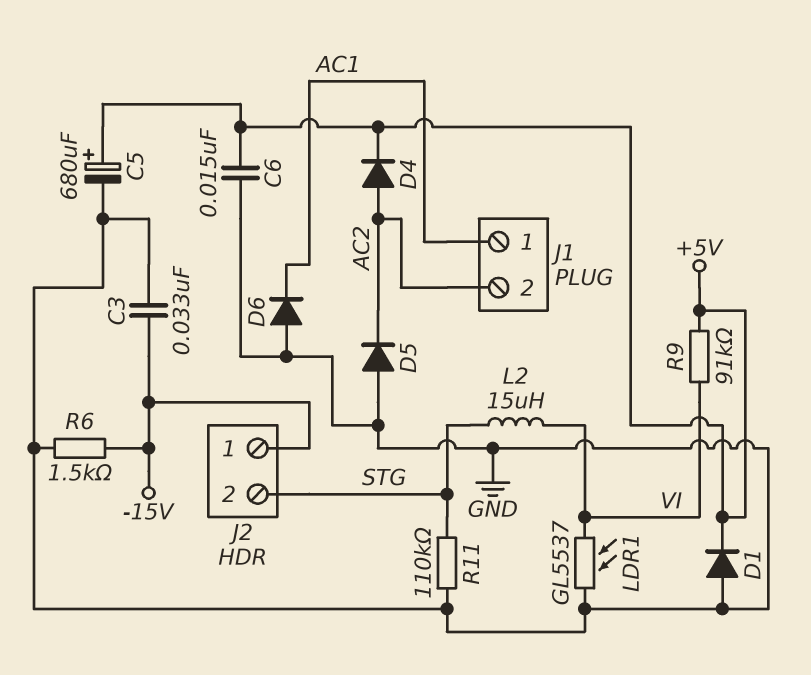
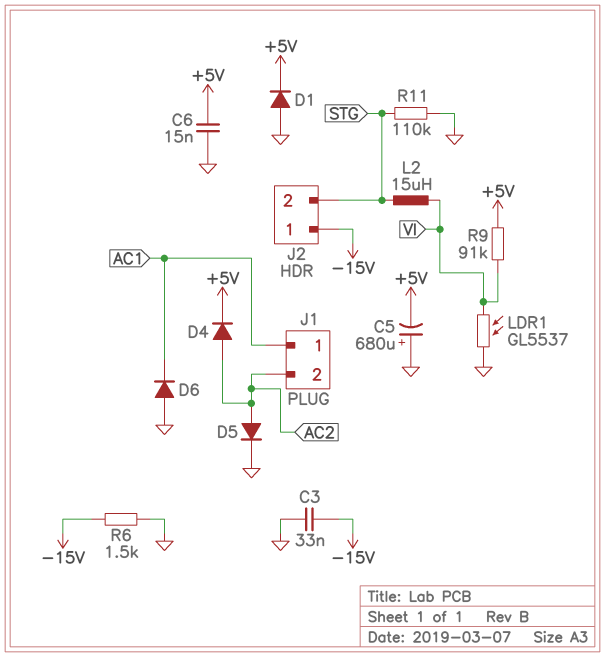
C5: 680uF (plus +5V, minus GND) -> 680uF (plus GND, minus +5V)
D5: diode (A GND, K AC2) -> diode (A AC2, K GND)

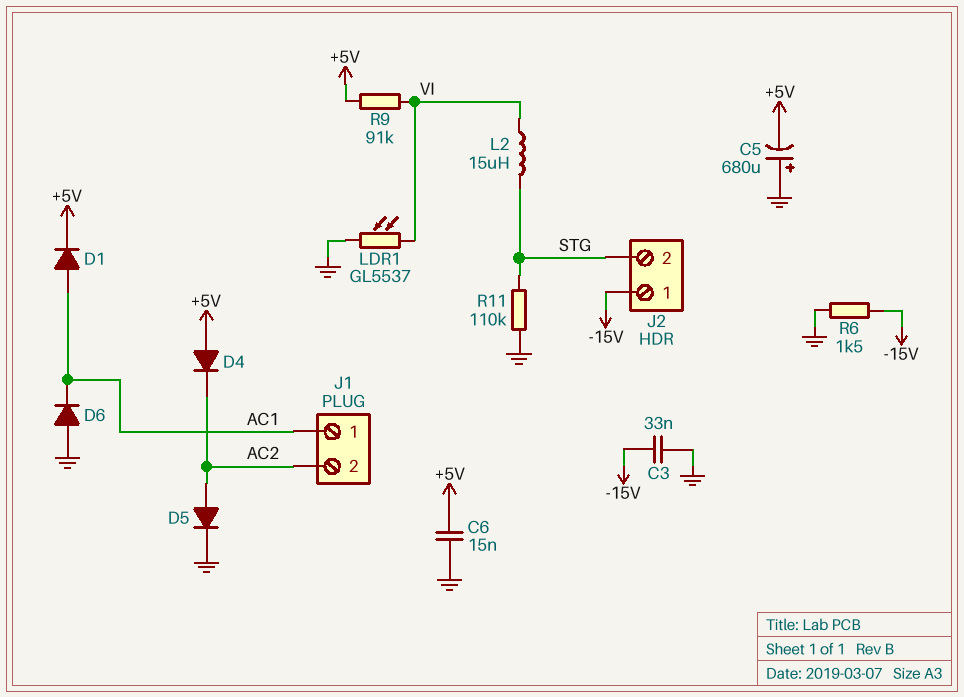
D1: diode (A GND, K +5V) -> diode (A AC1, K +5V)
D4: diode (A AC2, K +5V) -> diode (A +5V, K AC2)

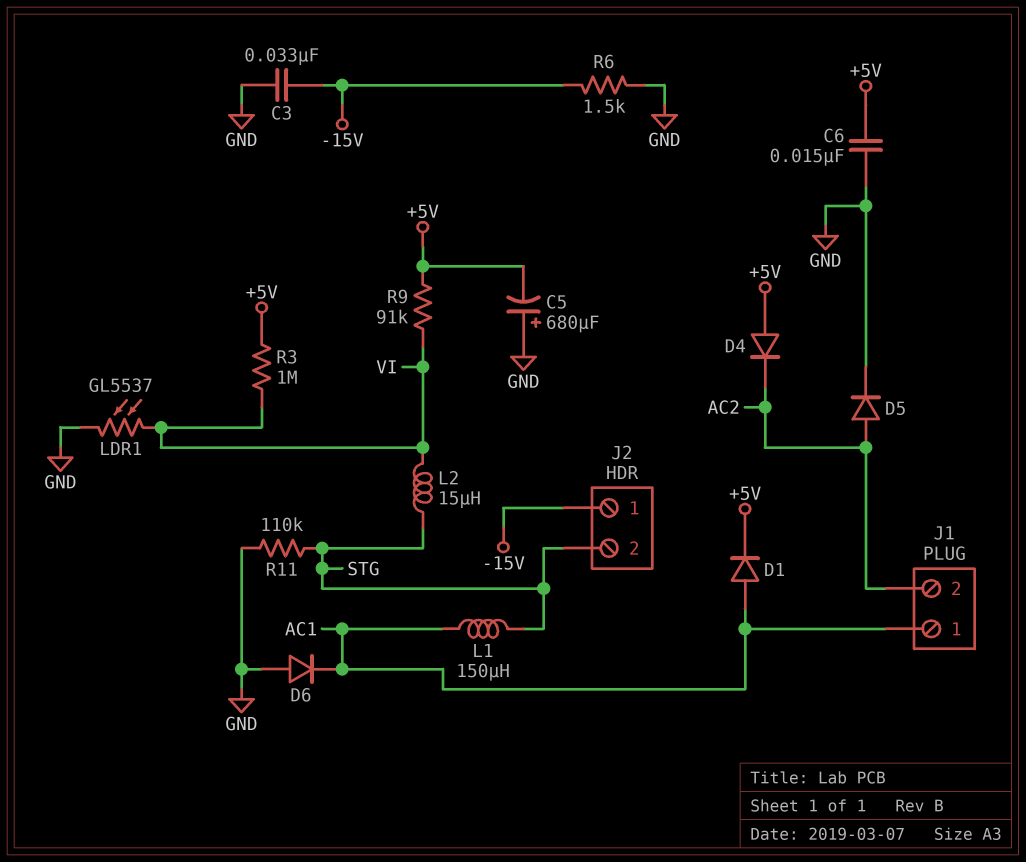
L1: none -> 150uH (AC1, STG)
R3: none -> 1M (+5V, VI)

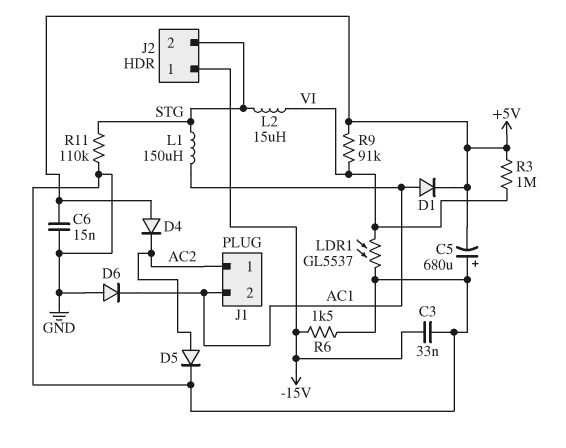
J1 pin 1: AC1 -> AC2
J1 pin 2: AC2 -> AC1

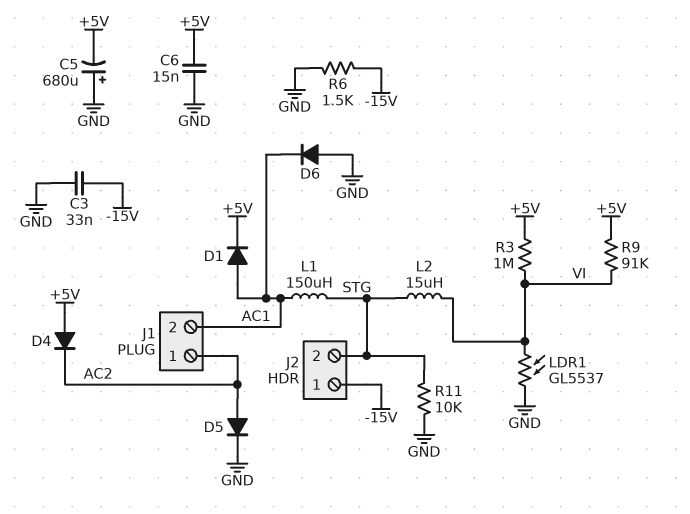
R11: 110k (GND, STG) -> 10k (GND, STG)

